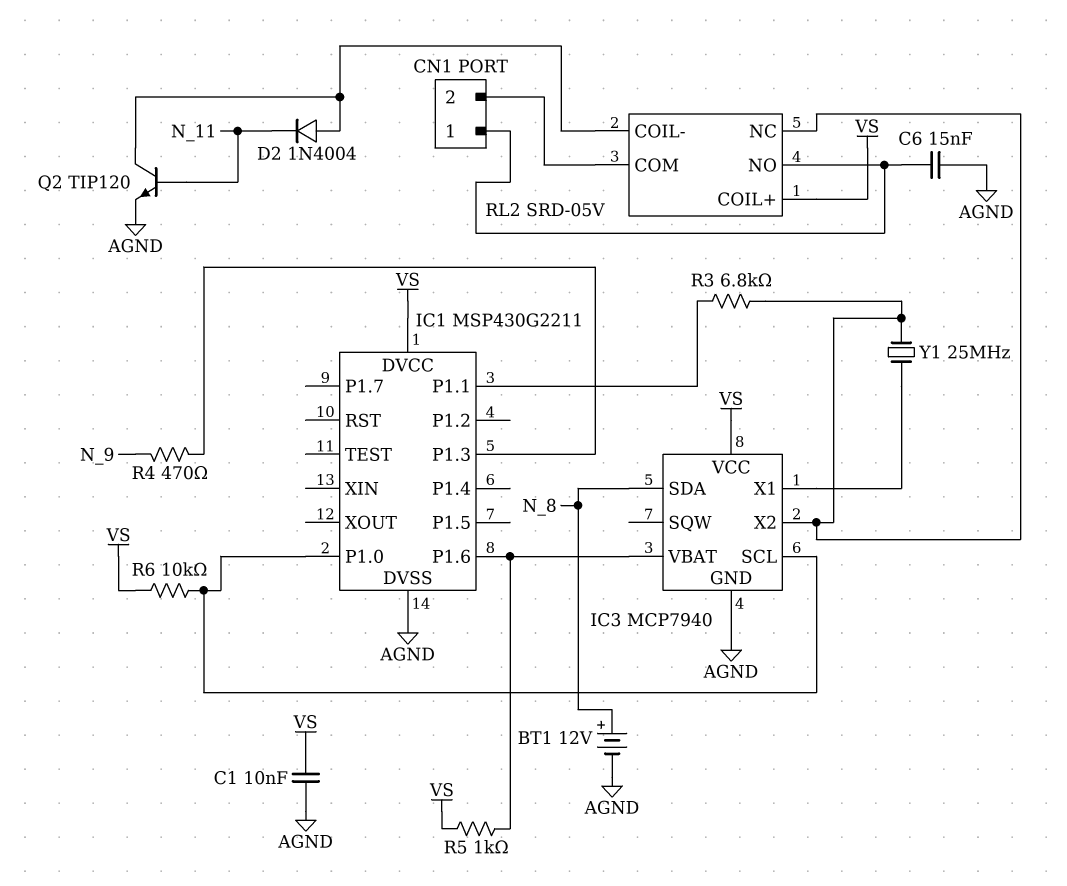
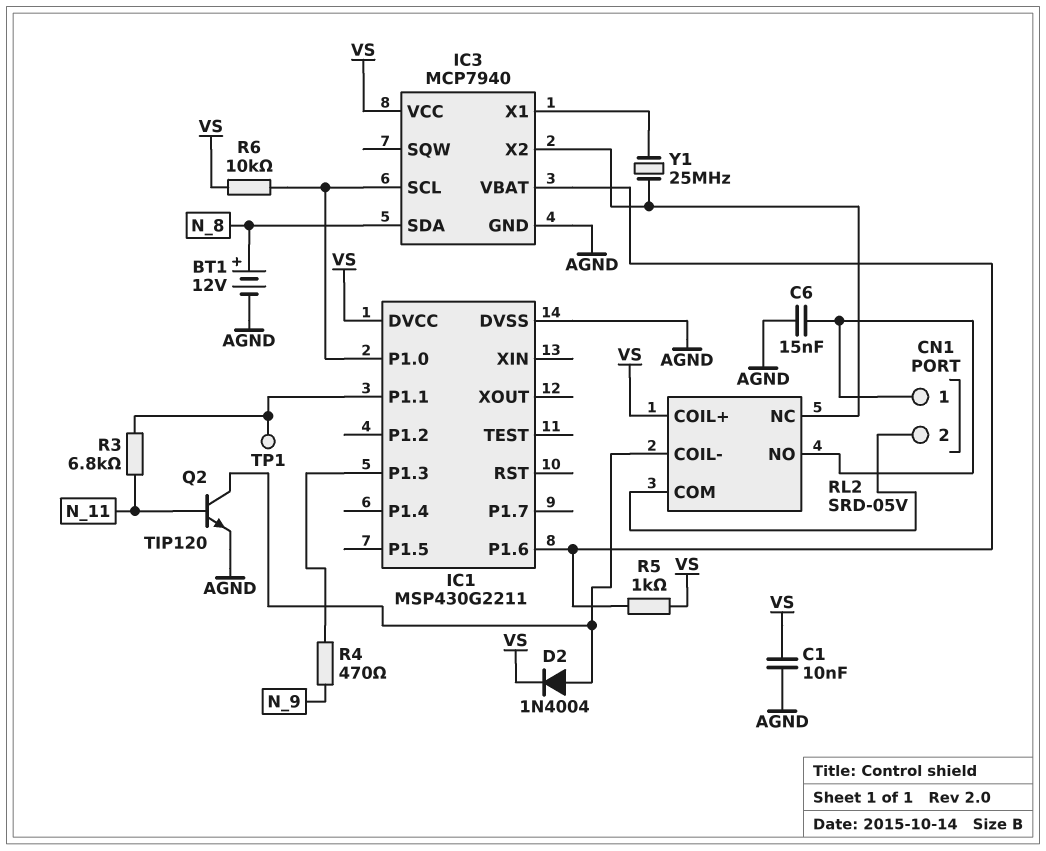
D2: diode 1N4004 (A RL2/COIL-, K N_11) -> diode 1N4004 (A RL2/COIL-, K VS)
R3: 6.8k (IC1/P1.1, IC3/X2) -> 6.8k (IC1/P1.1, N_11)
TP1: none -> test point (IC1/P1.1)

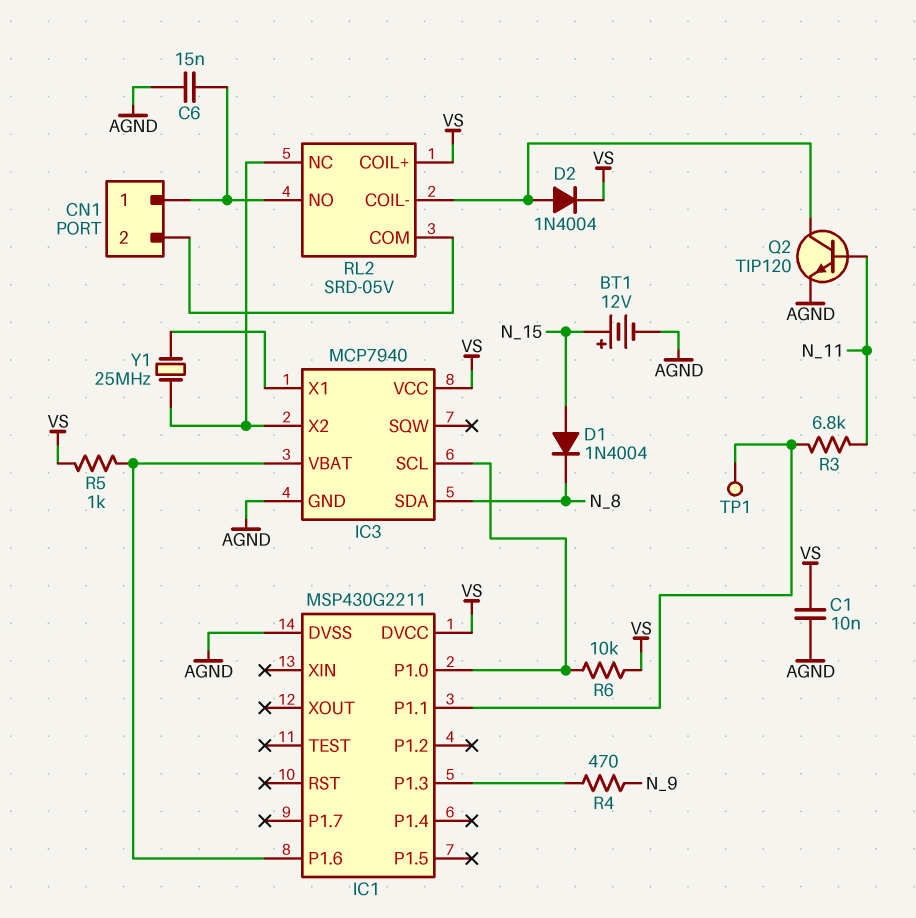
BT1: 12V (plus N_8, minus AGND) -> 12V (plus N_15, minus AGND)
D1: none -> diode 1N4004 (A N_15, K N_8)

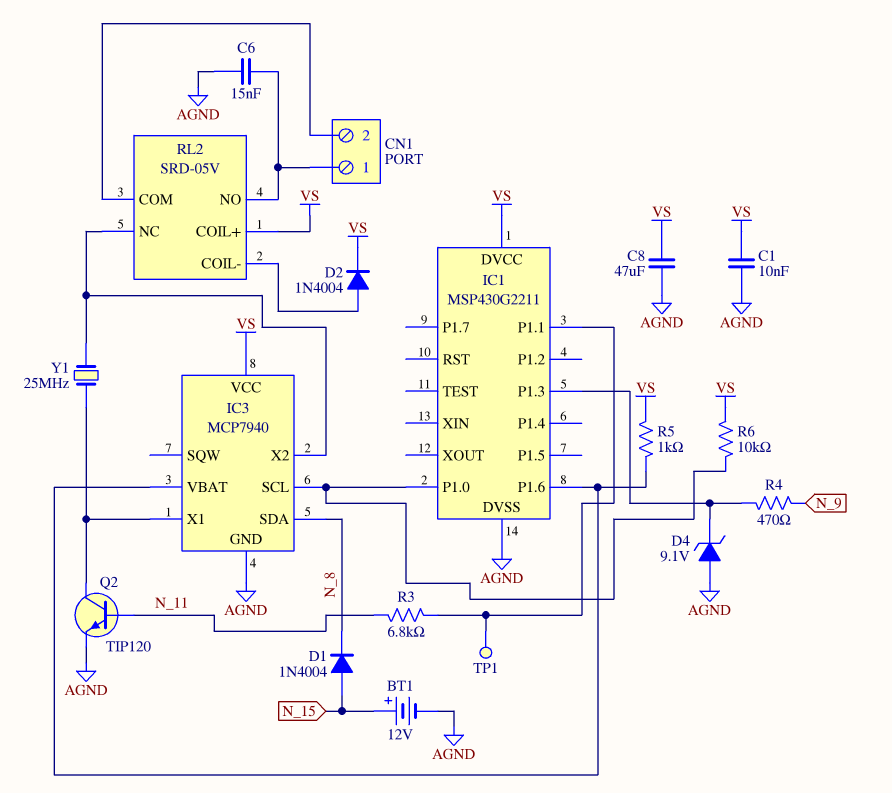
C8: none -> 47uF (AGND, VS)
D4: none -> zener 9.1V (A AGND, K IC1/P1.3)
Q2: NPN TIP120 (B N_11, C RL2/COIL-, E AGND) -> NPN TIP120 (B N_11, C IC3/X1, E AGND)

